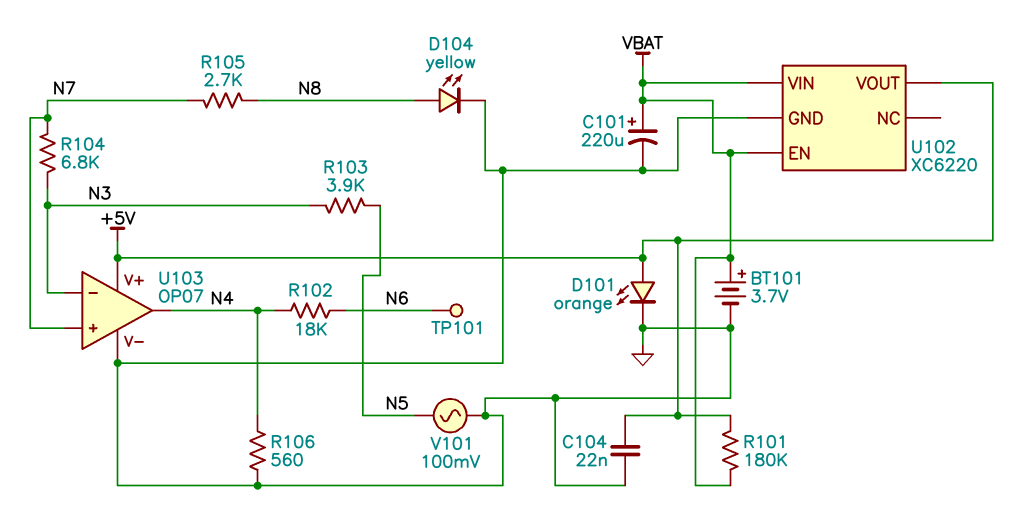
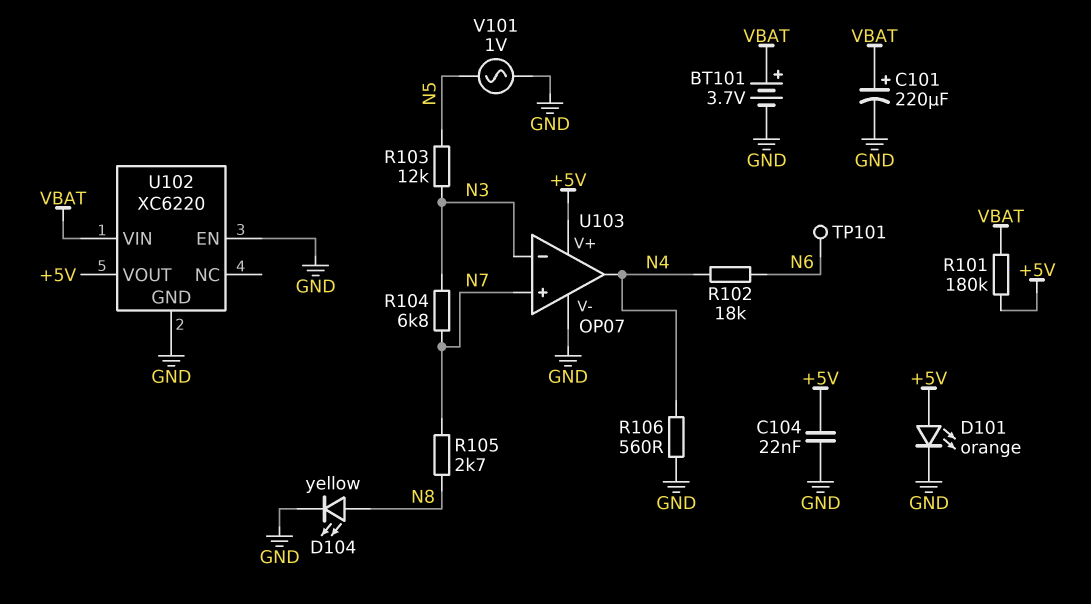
R103: 3.9k (N3, N5) -> 12k (N3, N5)
U102 pin EN: VBAT -> GND
V101: AC 100mV (GND, N5) -> AC 1V (GND, N5)

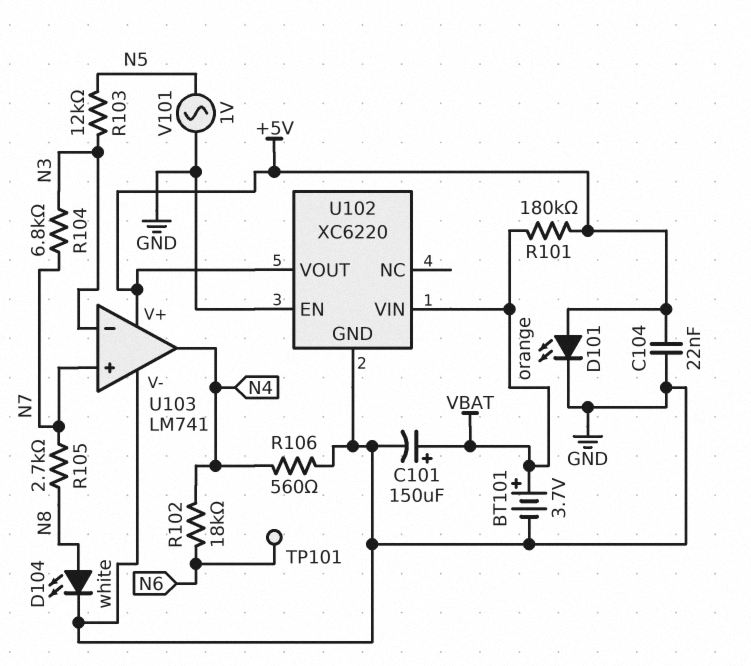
C101: 220uF (plus VBAT, minus GND) -> 150uF (plus VBAT, minus GND)
D104: LED yellow (A N8, K GND) -> LED white (A N8, K GND)
U103: OP07 -> LM741

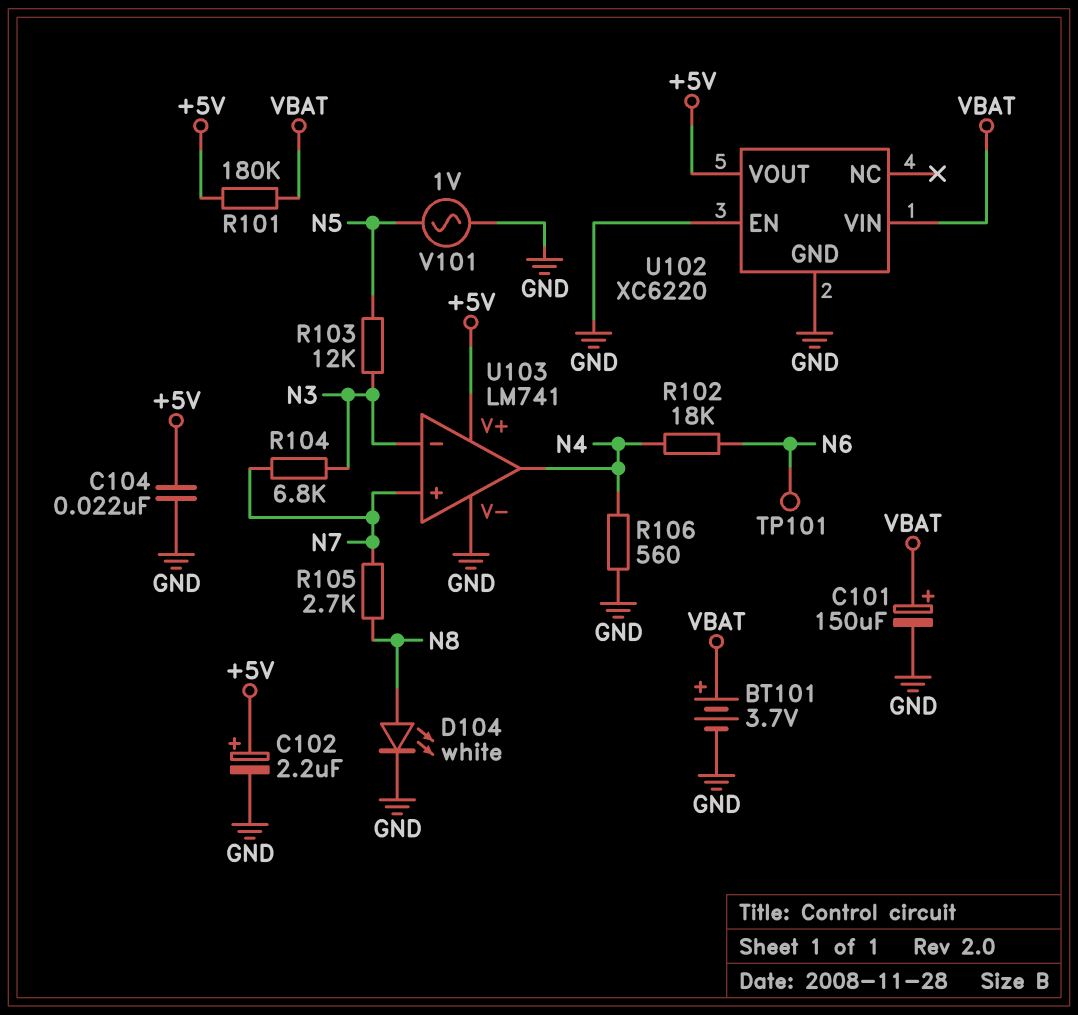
C102: none -> 2.2uF (plus +5V, minus GND)
D101: LED orange (A +5V, K GND) -> none

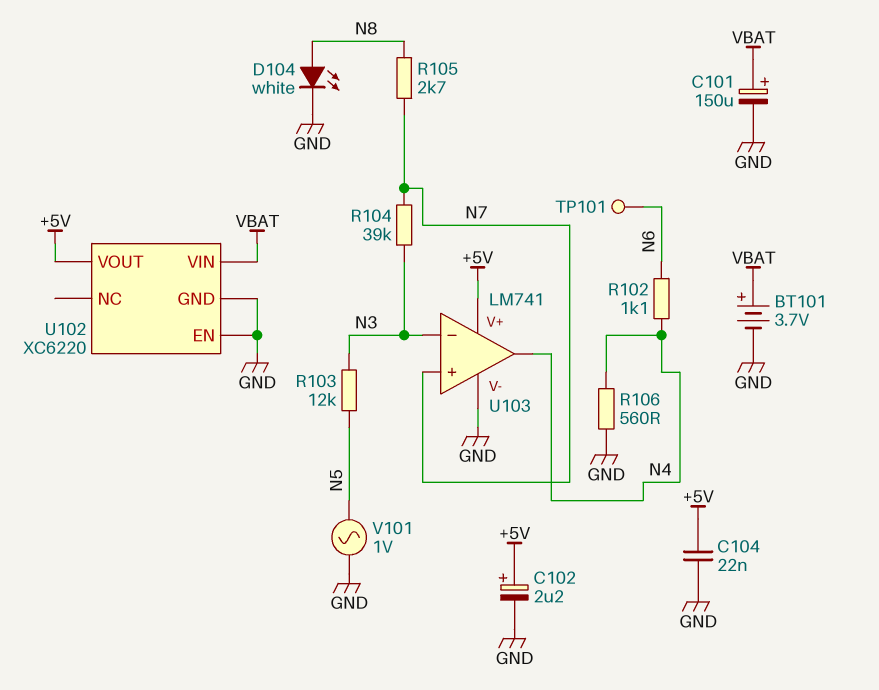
R101: 180k (+5V, VBAT) -> none
R102: 18k (N4, N6) -> 1.1k (N4, N6)
R104: 6.8k (N3, N7) -> 39k (N3, N7)

